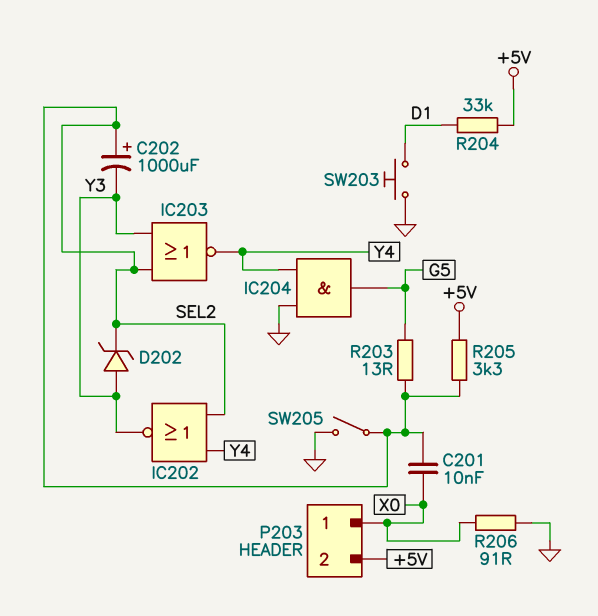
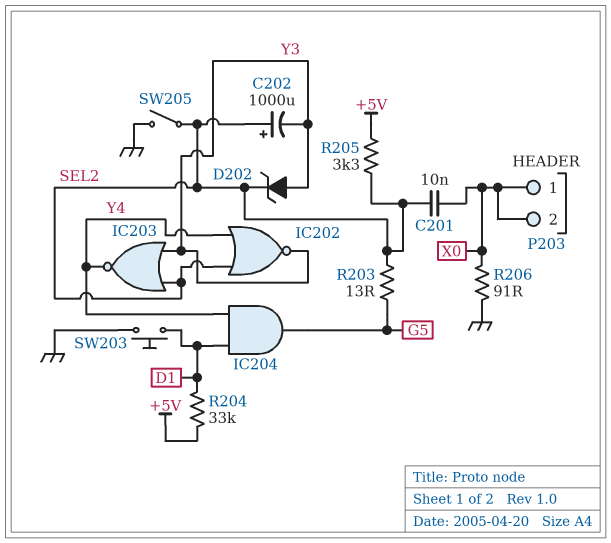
IC204: AND (in GND, in Y4, out G5) -> AND (in D1, in Y4, out G5)
P203 pin 2: +5V -> X0

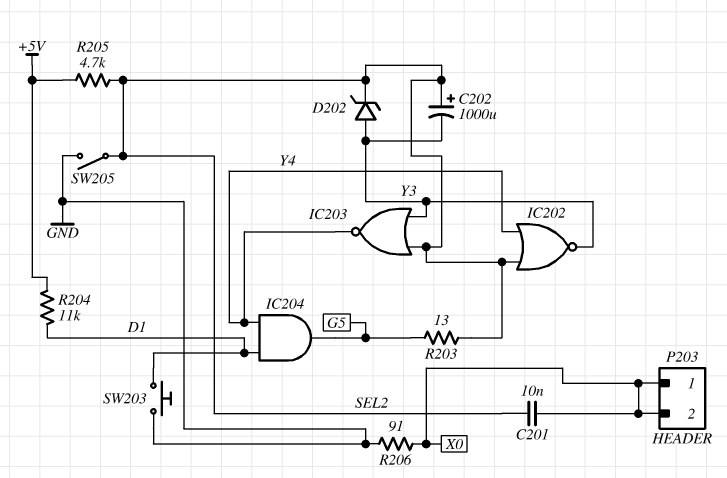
R204: 33k (+5V, D1) -> 11k (+5V, D1)
R205: 3.3k (+5V, SEL2) -> 4.7k (+5V, SEL2)

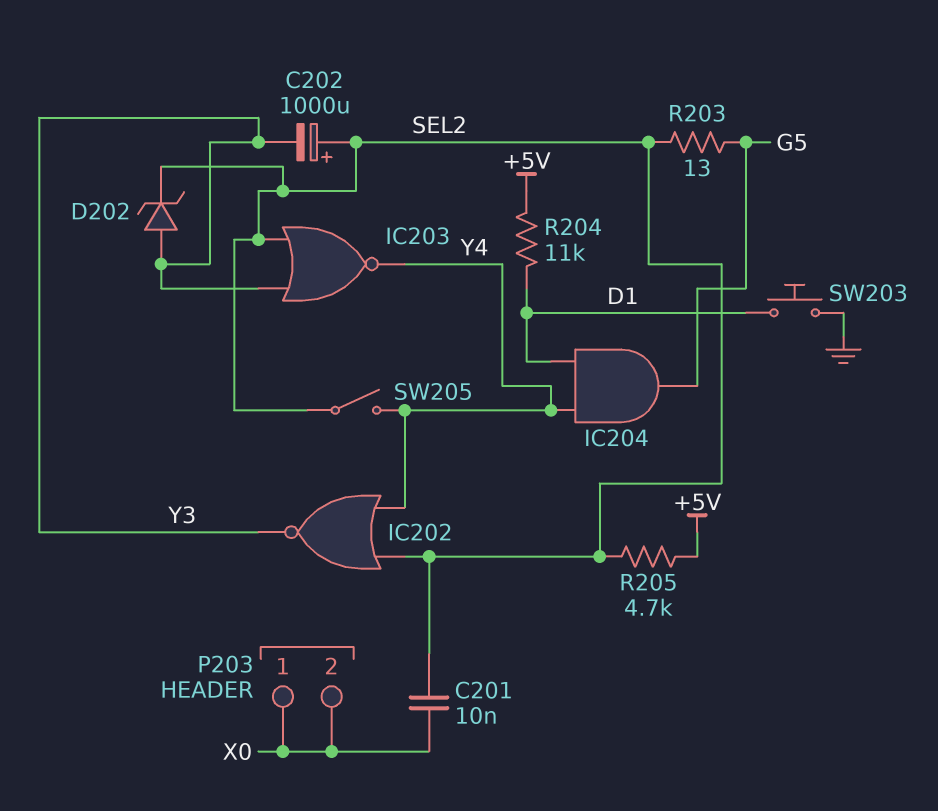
R206: 91 (GND, X0) -> none
SW205: switch (GND, SEL2) -> switch (SEL2, Y4)

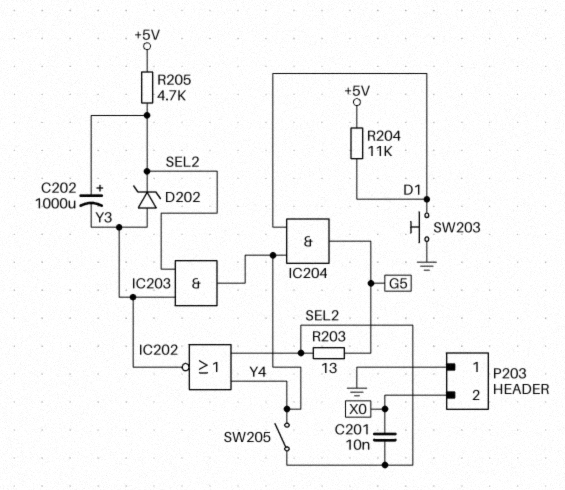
IC203: NOR (in SEL2, in Y3, out Y4) -> AND (in SEL2, in Y3, out Y4)
P203 pin 1: X0 -> GND

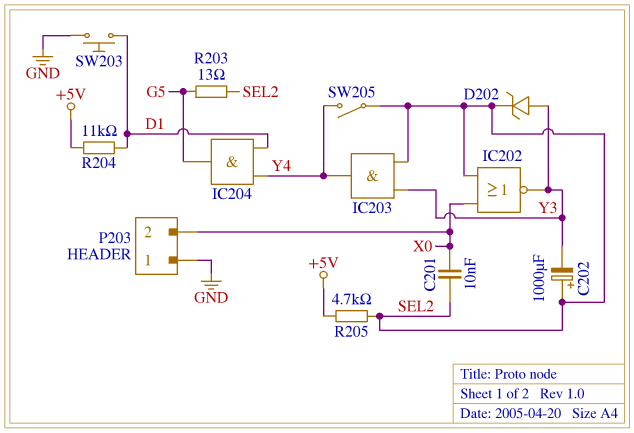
IC202: NOR (in SEL2, in Y4, out Y3) -> NOR (in SEL2, in X0, out Y3)

